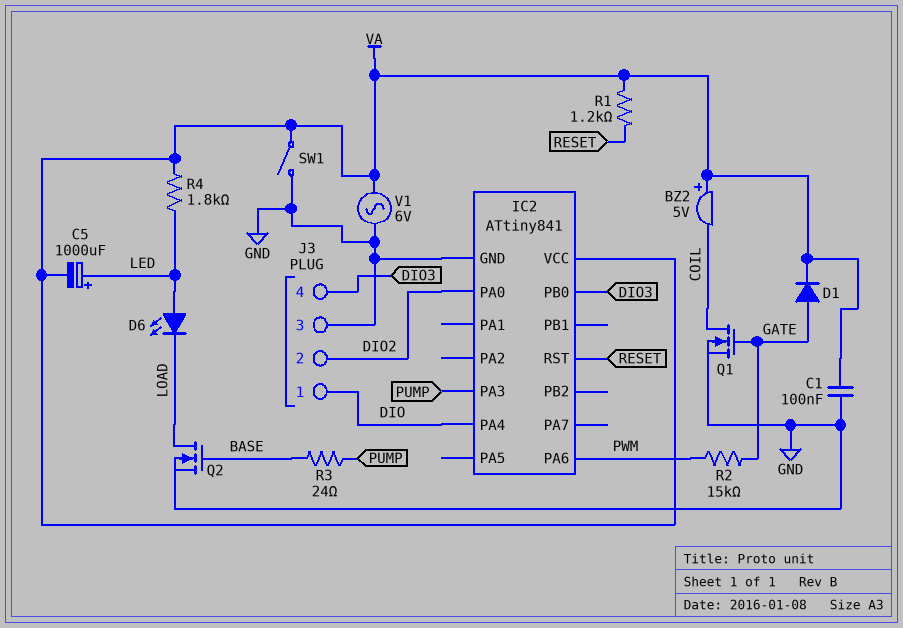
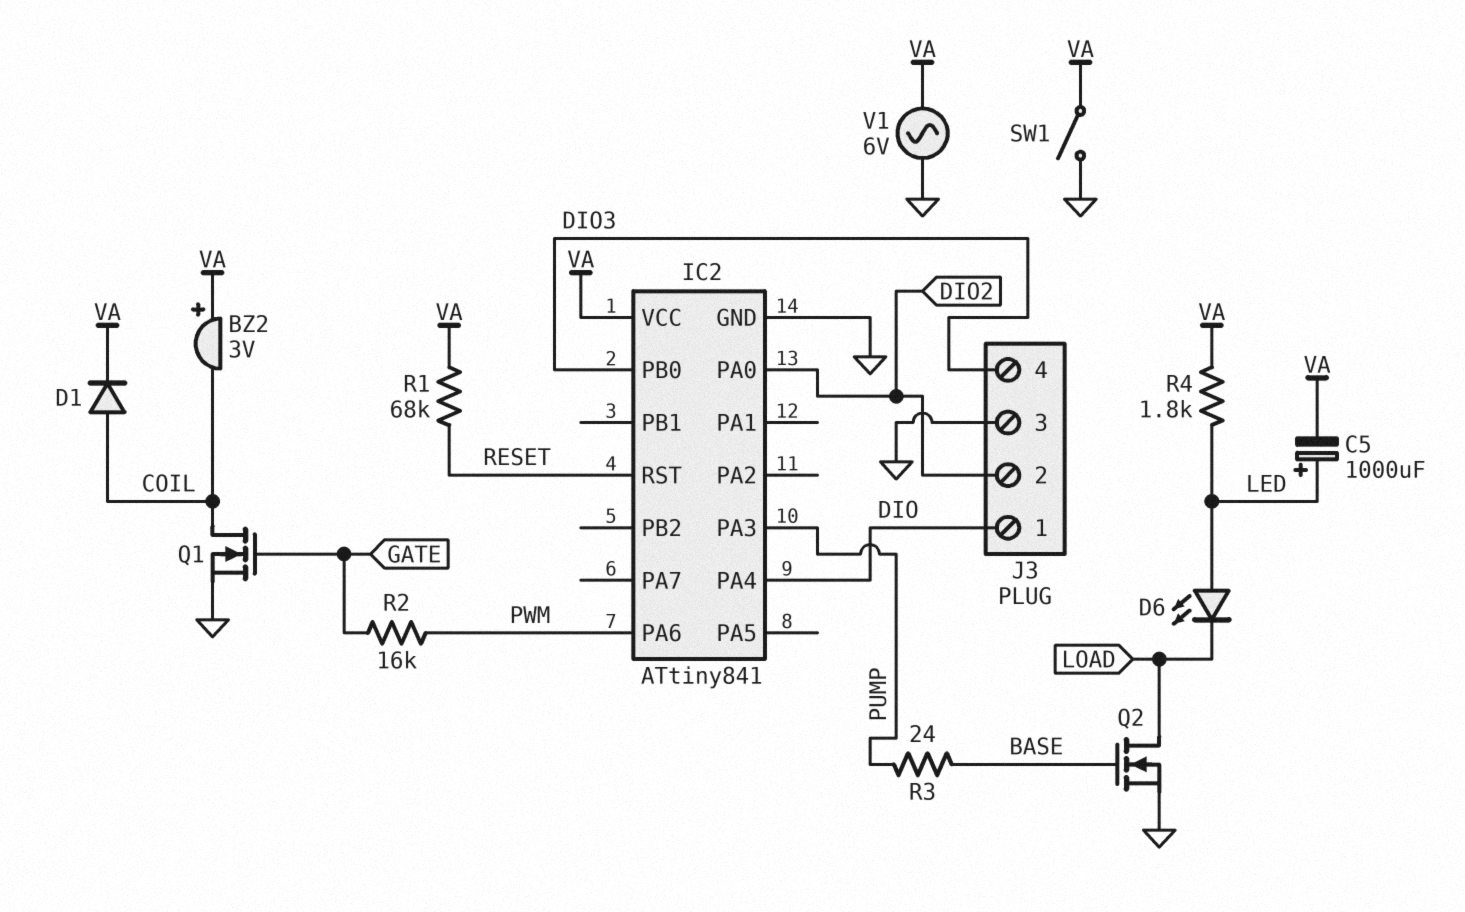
BZ2: buzzer 5V (plus VA, minus COIL) -> buzzer 3V (plus VA, minus COIL)
C1: 100nF (GND, VA) -> none
D1: diode (A GATE, K VA) -> diode (A COIL, K VA)
R1: 1.2k (RESET, VA) -> 68k (RESET, VA)
R2: 15k (GATE, PWM) -> 16k (GATE, PWM)

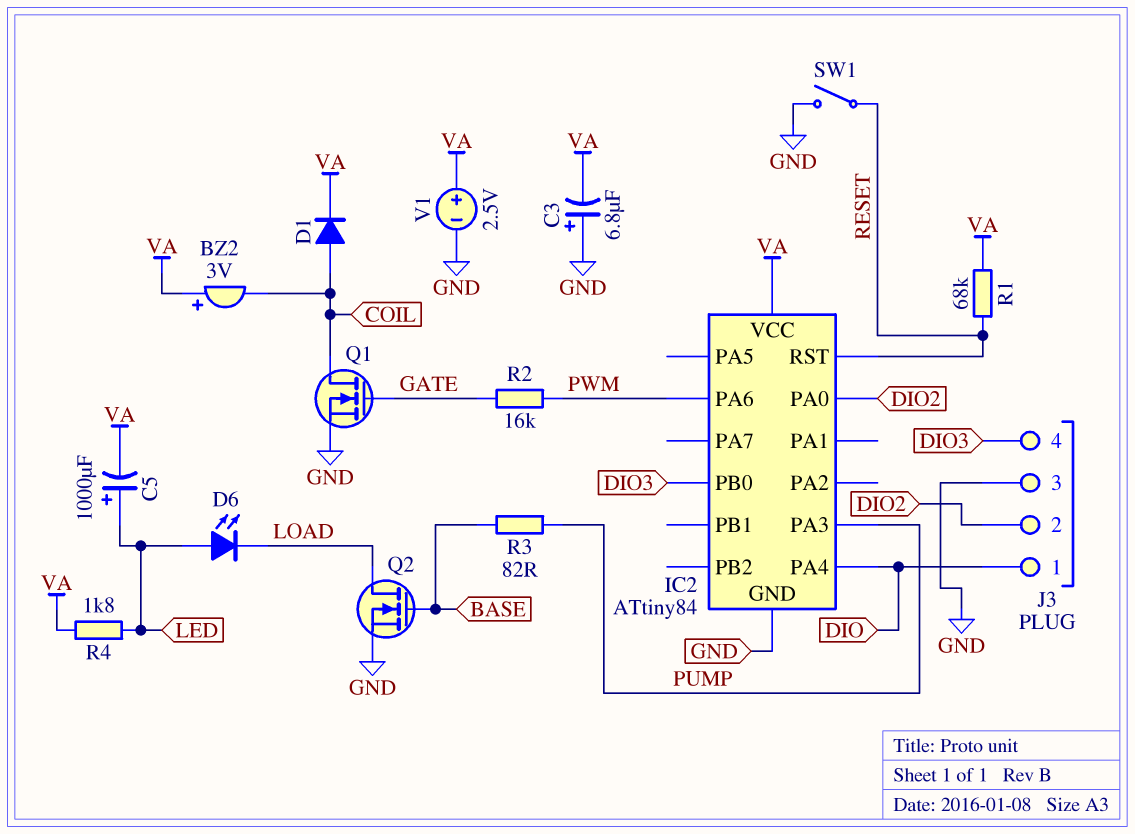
C3: none -> 6.8uF (plus GND, minus VA)
IC2: ATtiny841 -> ATtiny84
R3: 24 (BASE, PUMP) -> 82 (BASE, PUMP)
SW1: switch (GND, VA) -> switch (GND, RESET)
V1: AC 6V (GND, VA) -> 2.5V (plus VA, minus GND)

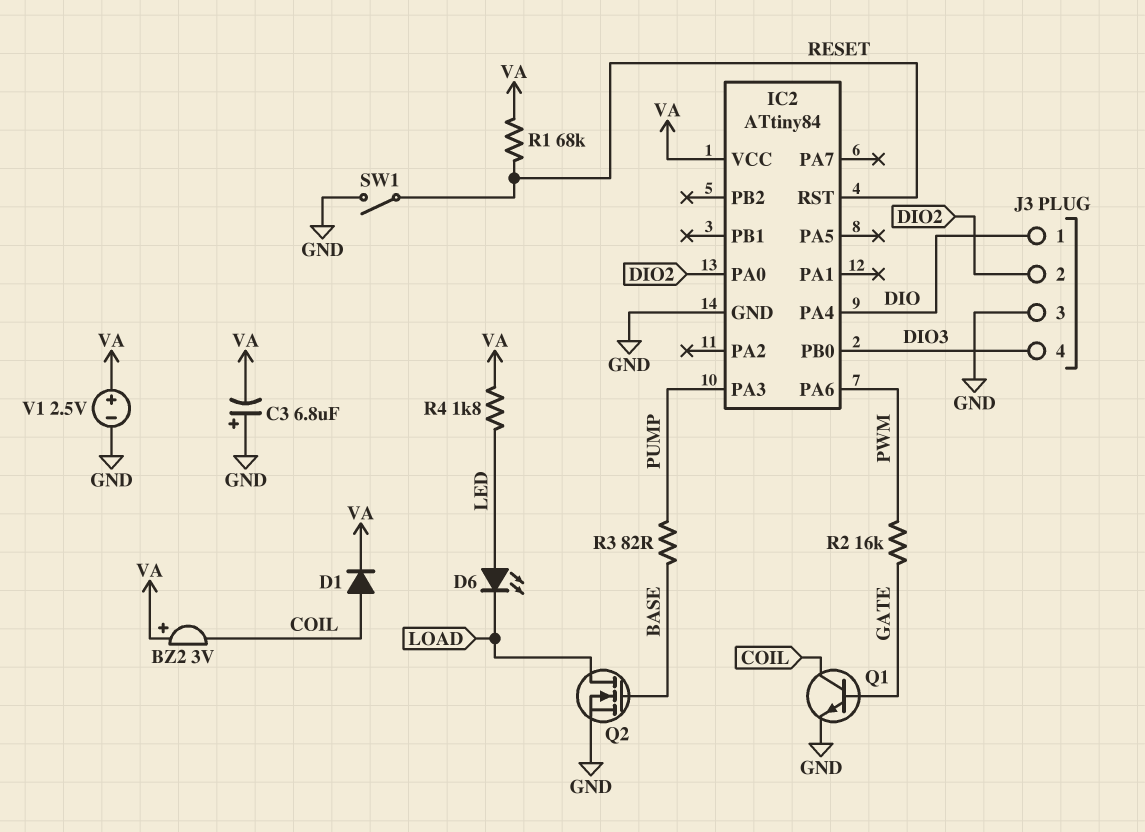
C5: 1000uF (plus LED, minus VA) -> none
Q1: NMOS (G GATE, D COIL, S GND) -> NPN (B GATE, C COIL, E GND)

